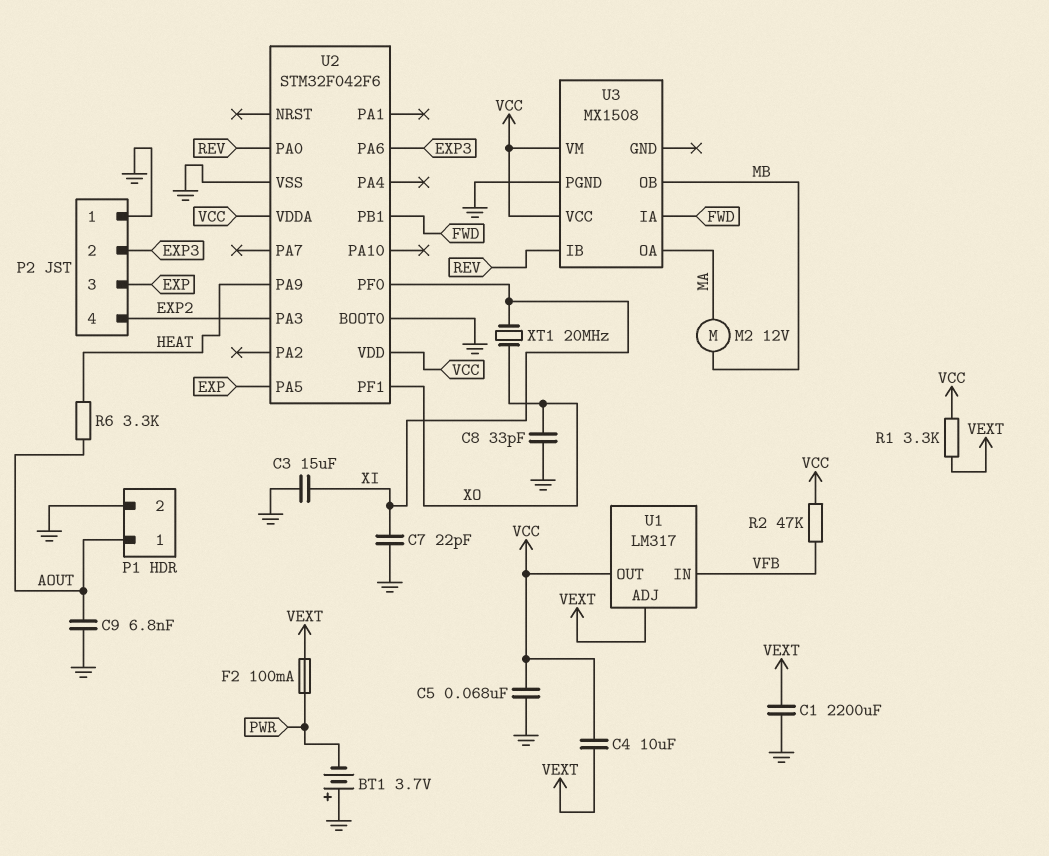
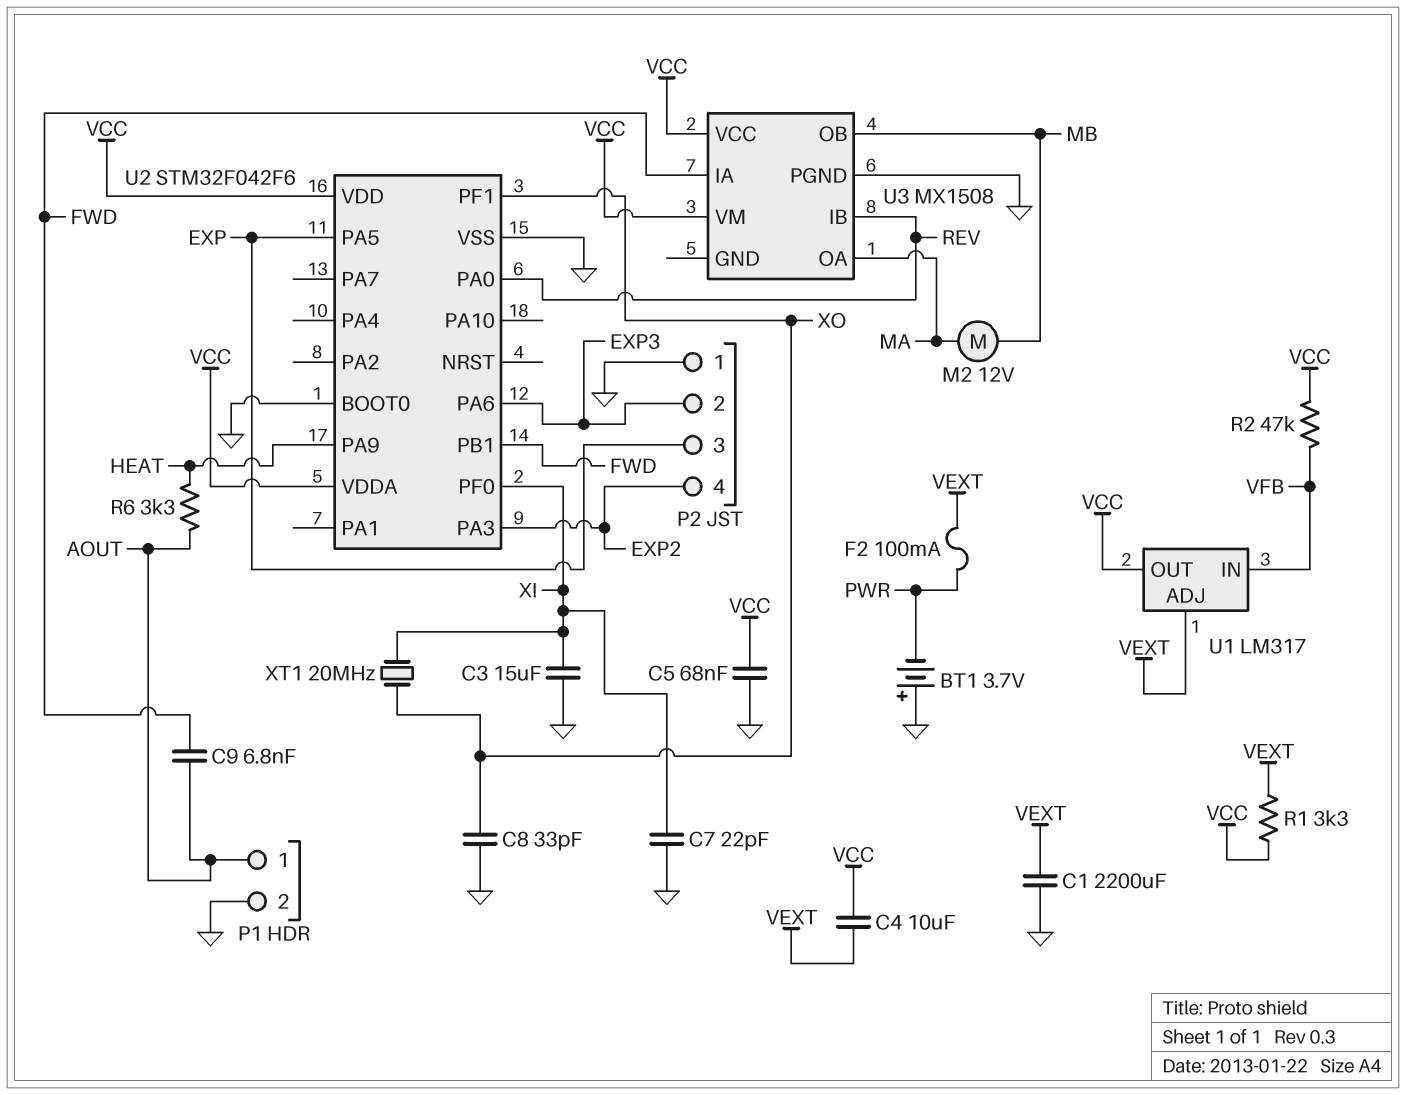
C9: 6.8nF (AOUT, GND) -> 6.8nF (AOUT, FWD)

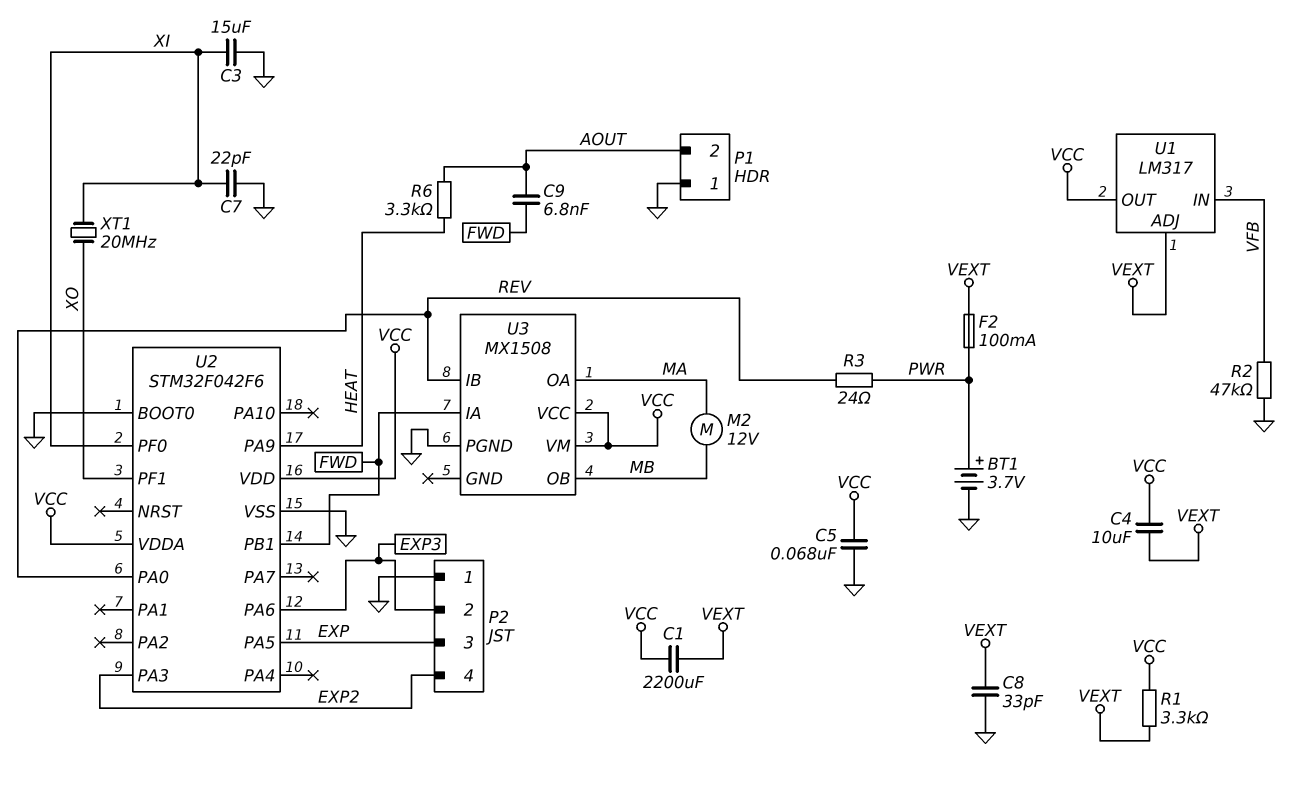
BT1: 3.7V (plus GND, minus PWR) -> 3.7V (plus PWR, minus GND)
C1: 2200uF (GND, VEXT) -> 2200uF (VCC, VEXT)
C8: 33pF (GND, XO) -> 33pF (GND, VEXT)
P1 pin 1: AOUT -> GND
P1 pin 2: GND -> AOUT
R2: 47k (VCC, VFB) -> 47k (GND, VFB)
R3: none -> 24 (PWR, REV)

